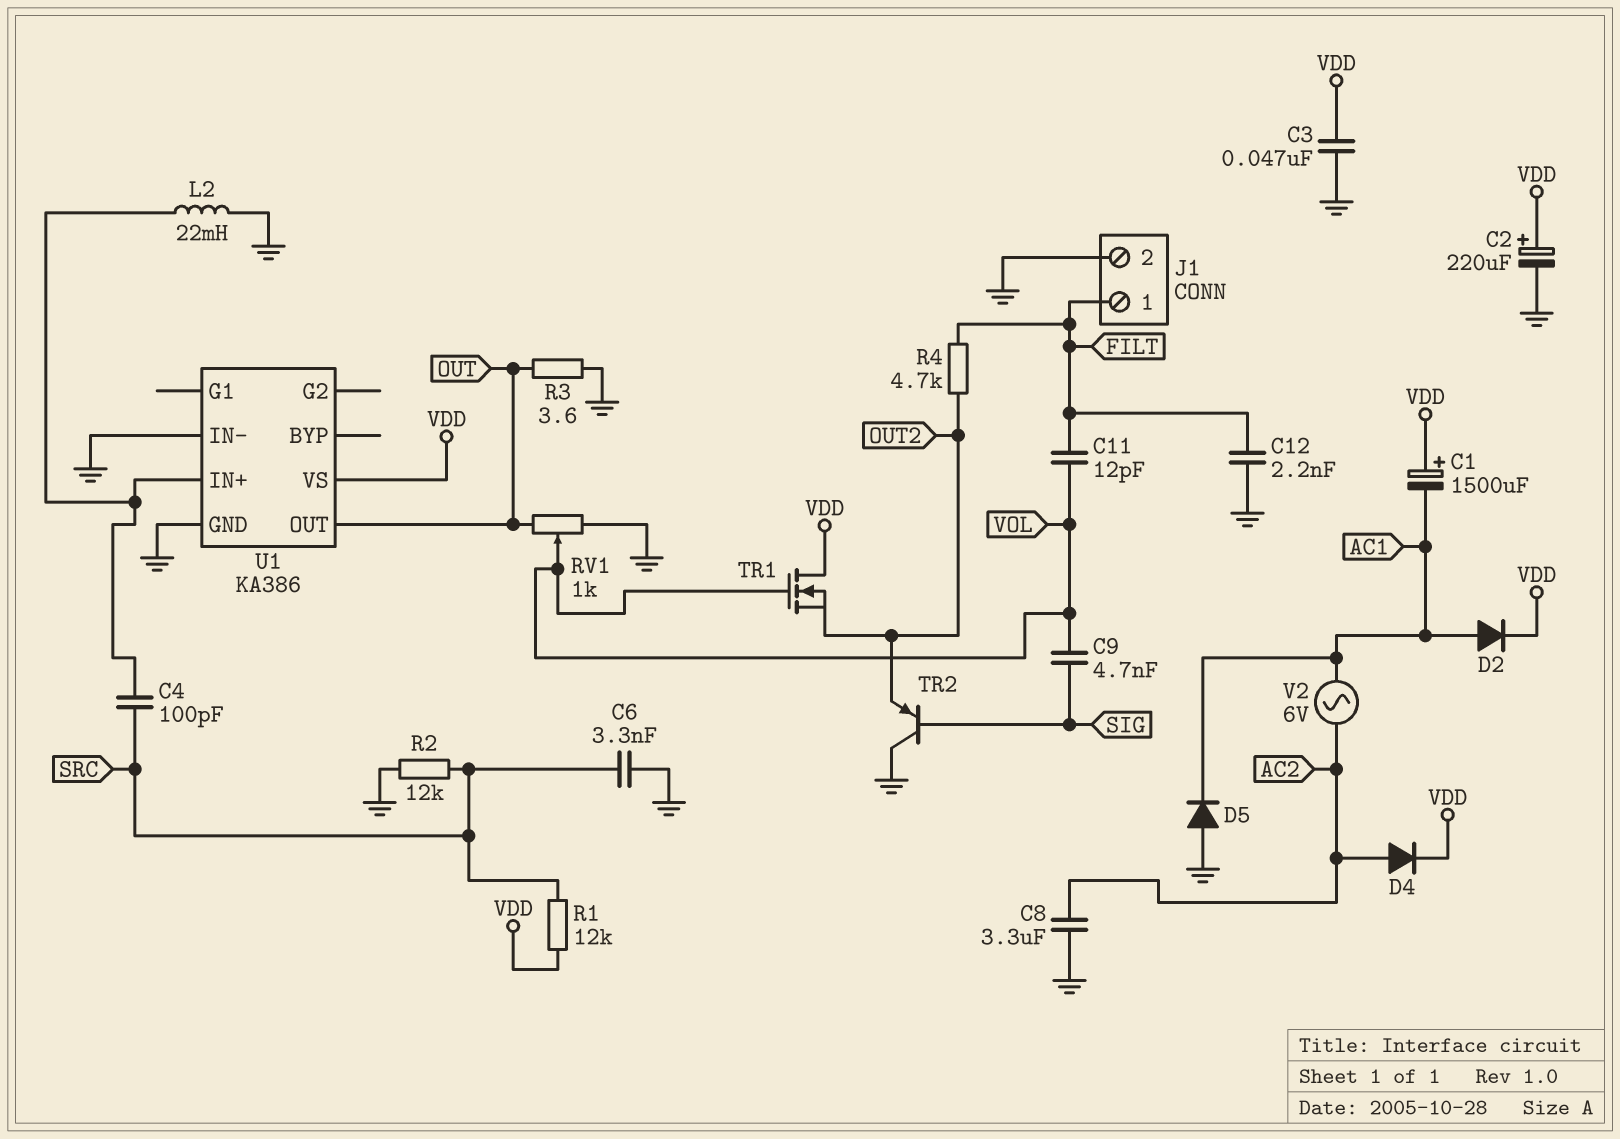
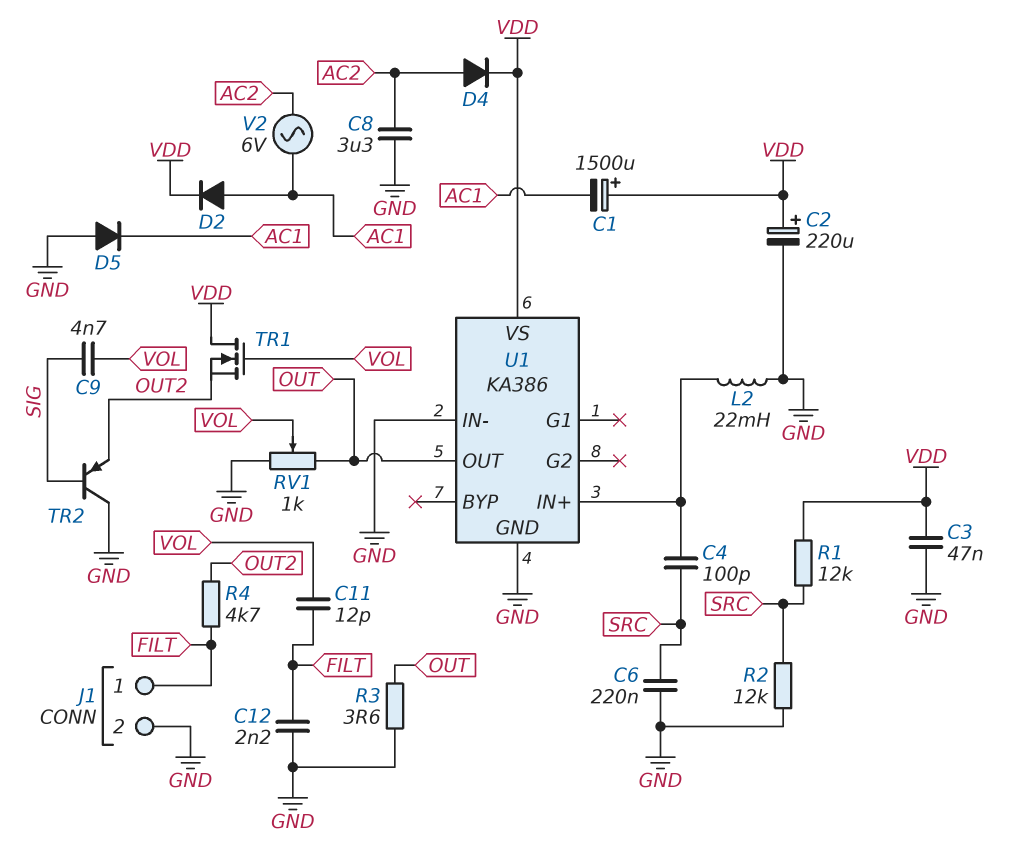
C6: 3.3nF (GND, SRC) -> 220nF (GND, SRC)

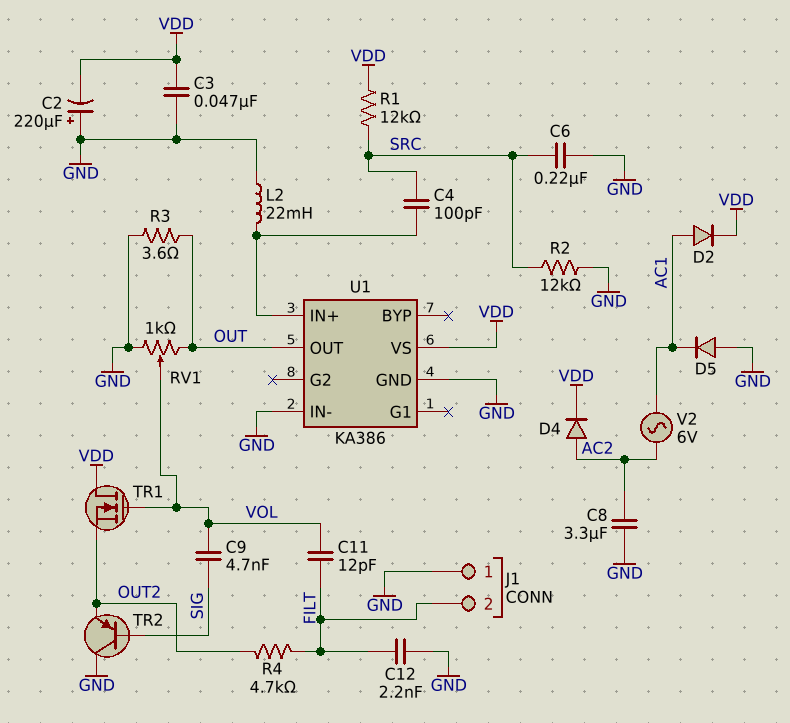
C1: 1500uF (plus VDD, minus AC1) -> none
C2: 220uF (plus VDD, minus GND) -> 220uF (plus GND, minus VDD)
J1 pin 1: FILT -> GND
J1 pin 2: GND -> FILT

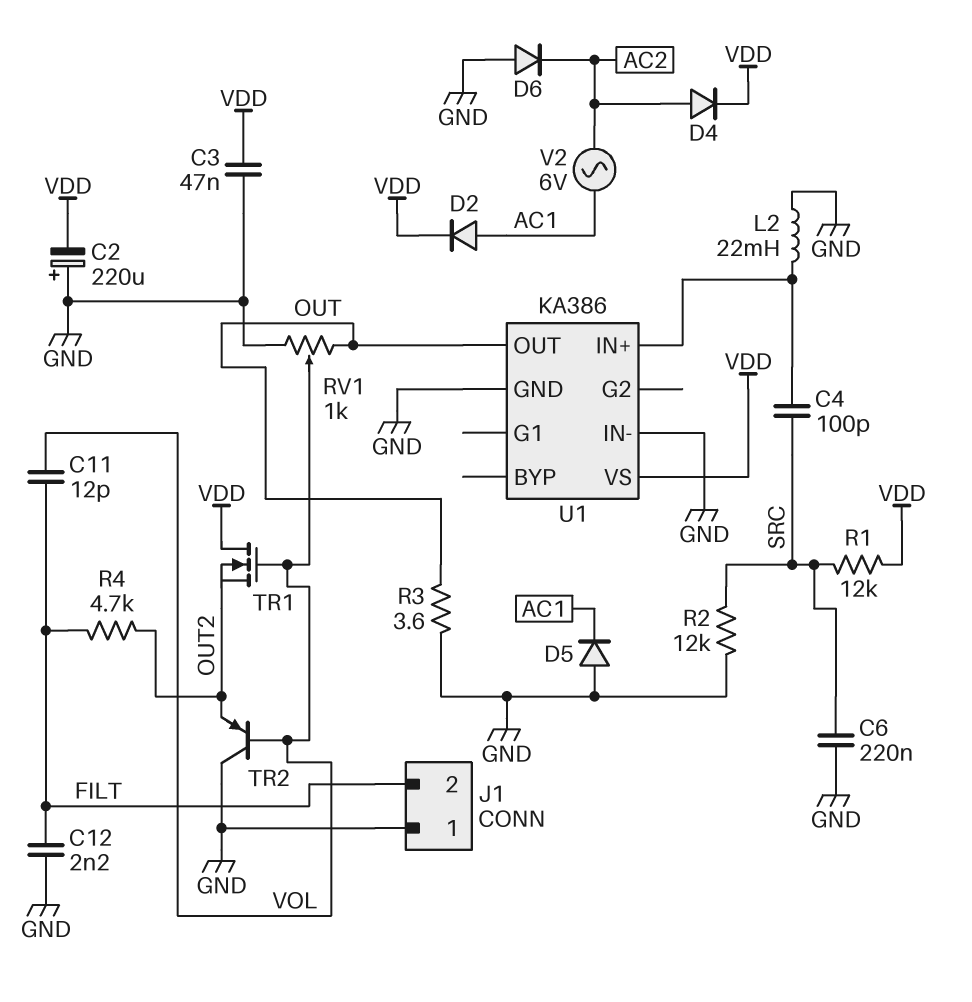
C8: 3.3uF (AC2, GND) -> none
C9: 4.7nF (SIG, VOL) -> none
D6: none -> diode (A GND, K AC2)
TR2: PNP (B SIG, C GND, E OUT2) -> PNP (B VOL, C GND, E OUT2)

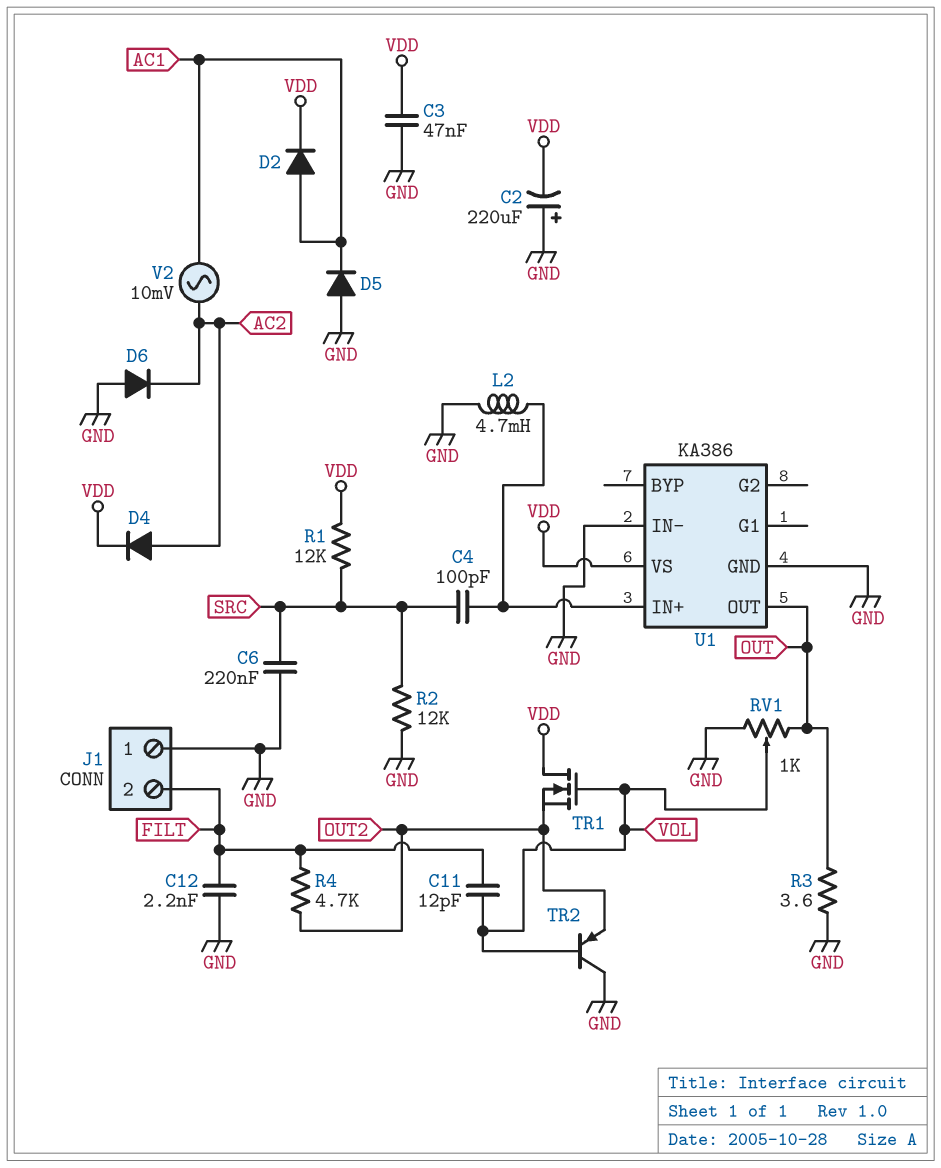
L2: 22mH (GND, U1/IN+) -> 4.7mH (GND, U1/IN+)
V2: AC 6V (AC1, AC2) -> AC 10mV (AC1, AC2)

